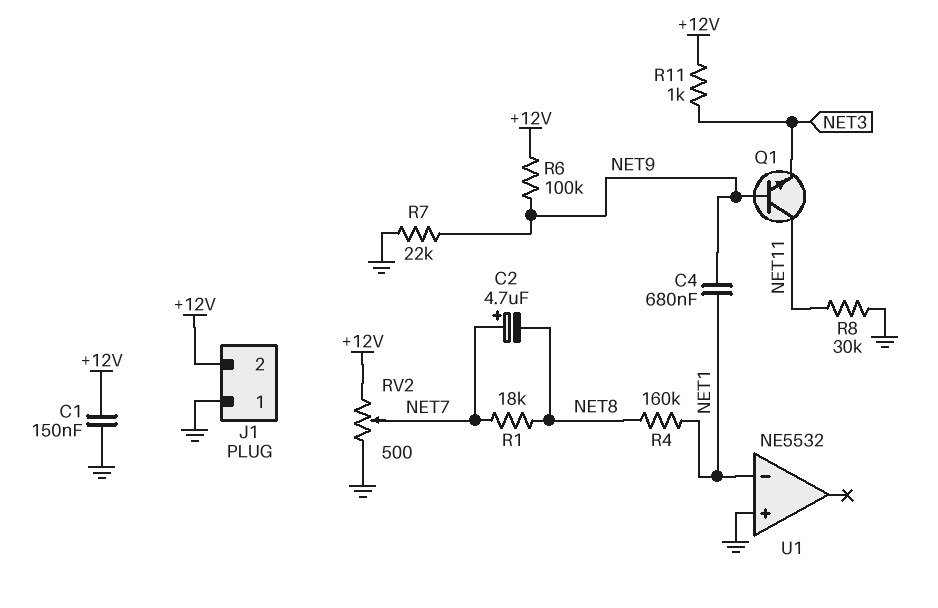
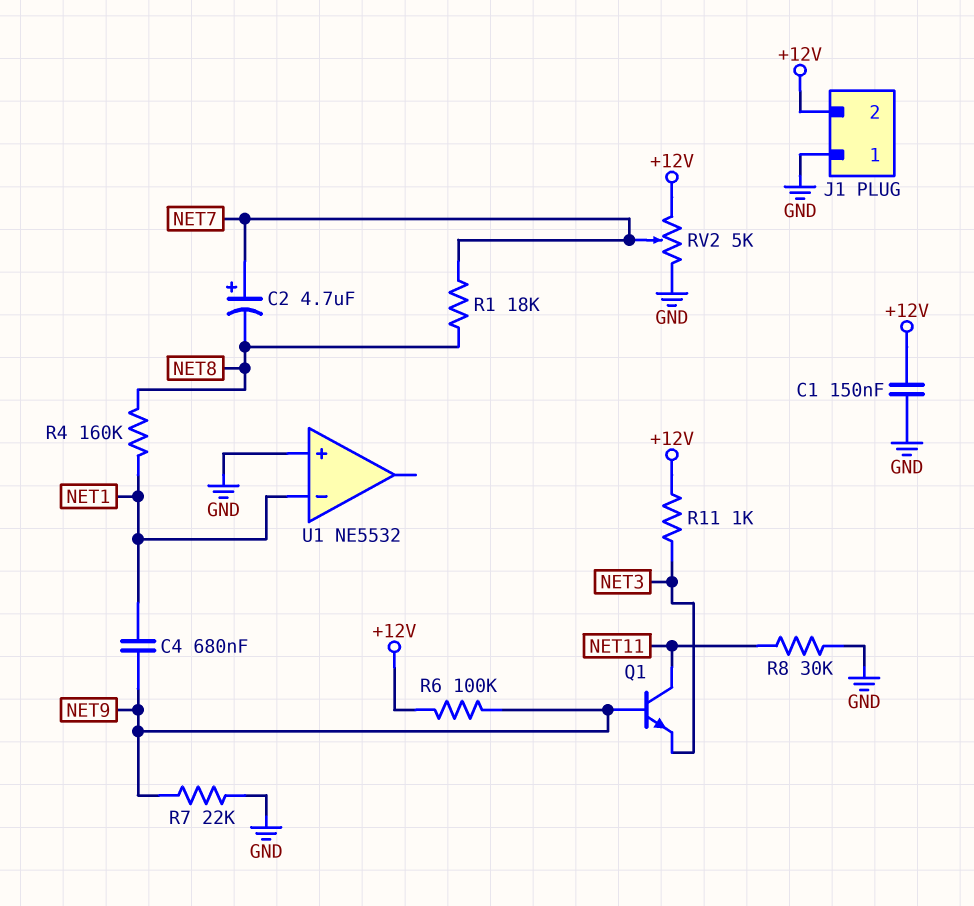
RV2: 500 (+12V, GND, wiper NET7) -> 5k (+12V, GND, wiper NET7)

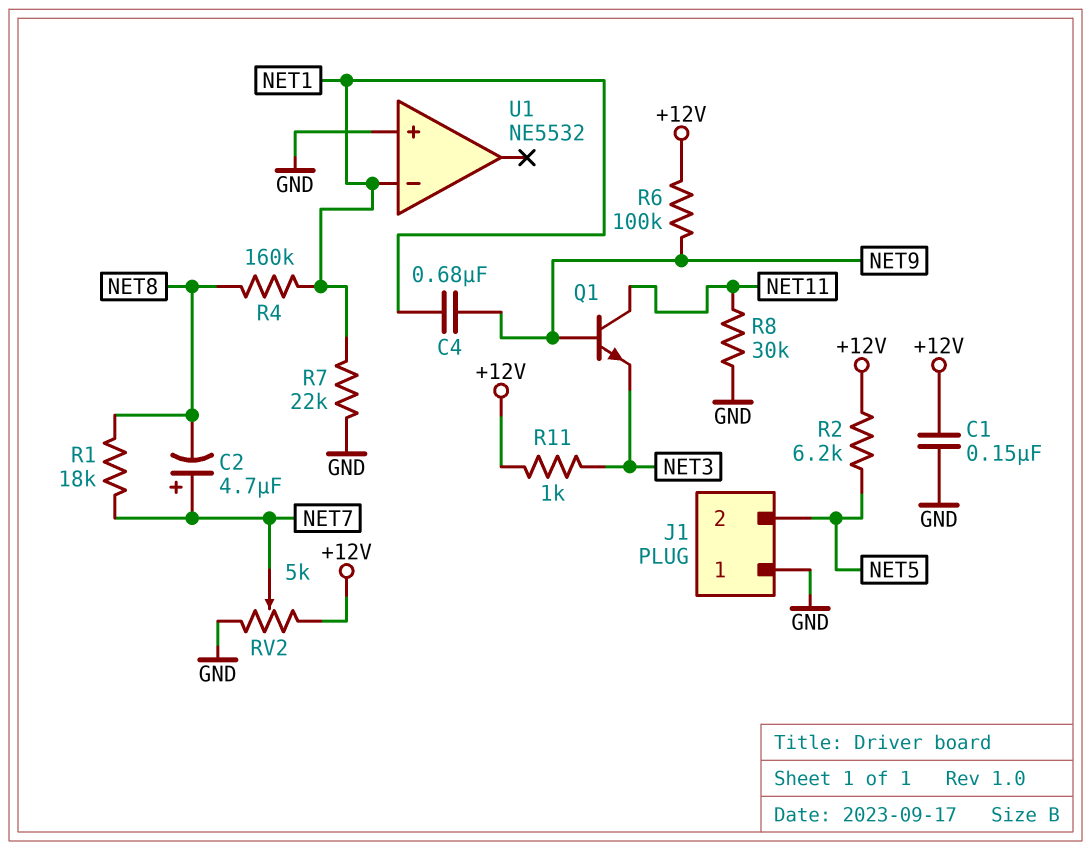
J1 pin 2: +12V -> NET5
R2: none -> 6.2k (+12V, NET5)
R7: 22k (GND, NET9) -> 22k (GND, NET1)

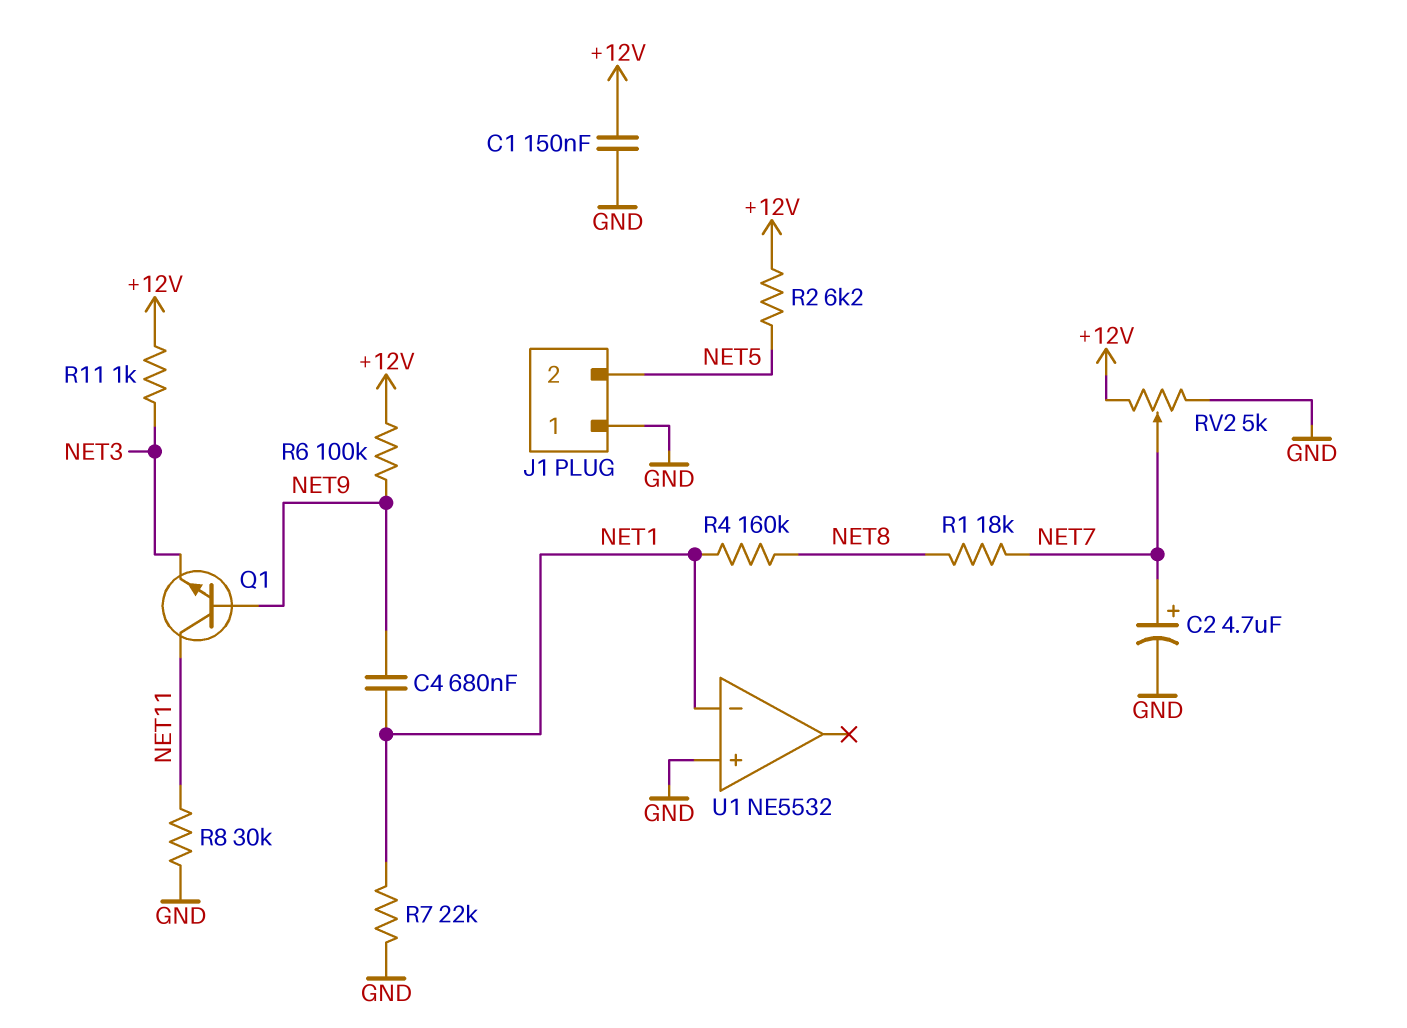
C2: 4.7uF (plus NET7, minus NET8) -> 4.7uF (plus NET7, minus GND)

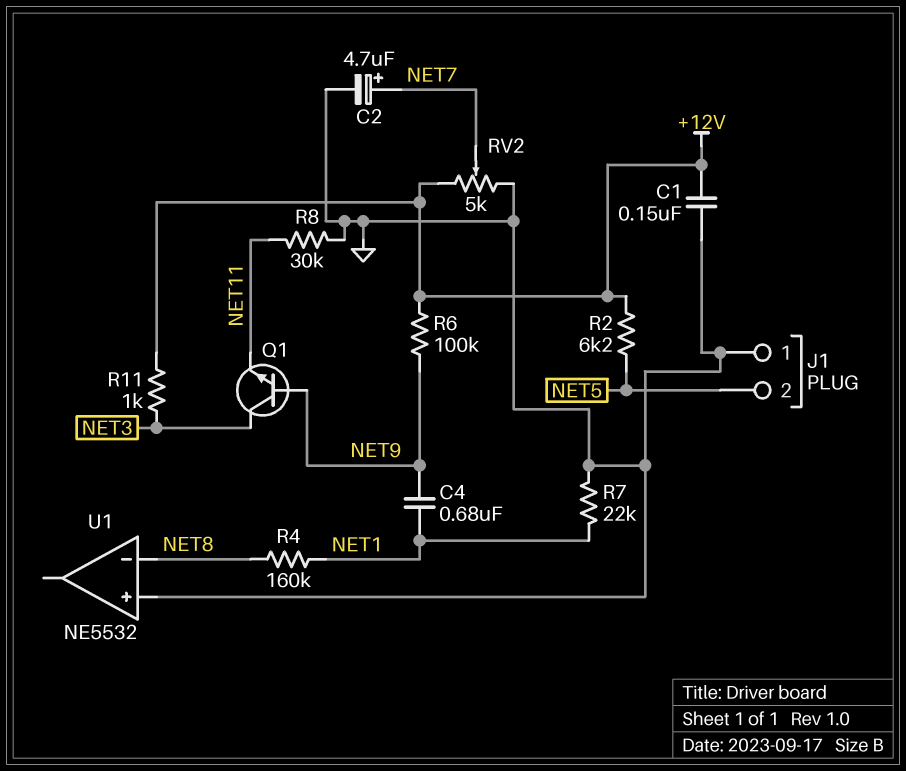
Q1: NPN (B NET9, C NET11, E NET3) -> NPN (B NET9, C NET3, E NET11)
R1: 18k (NET7, NET8) -> none
U1 pin in-: NET1 -> NET8

